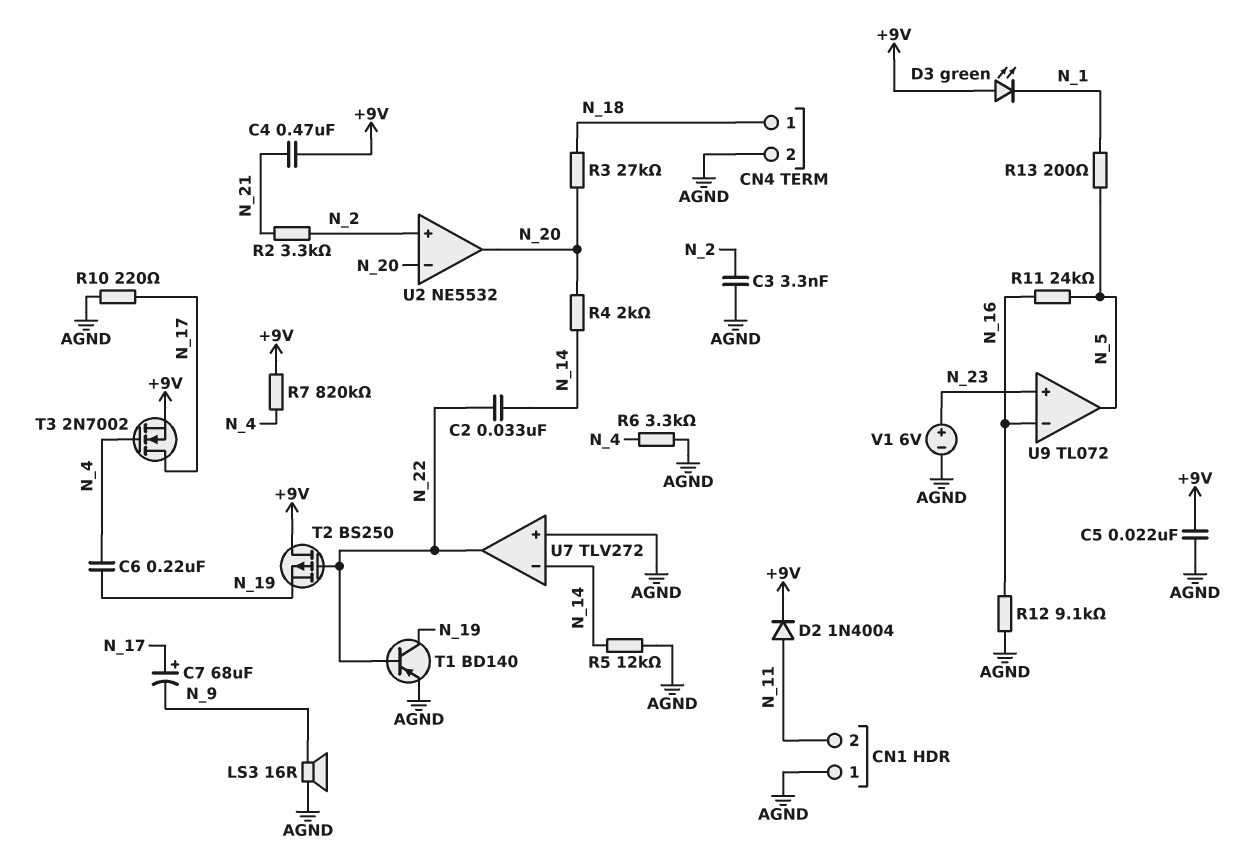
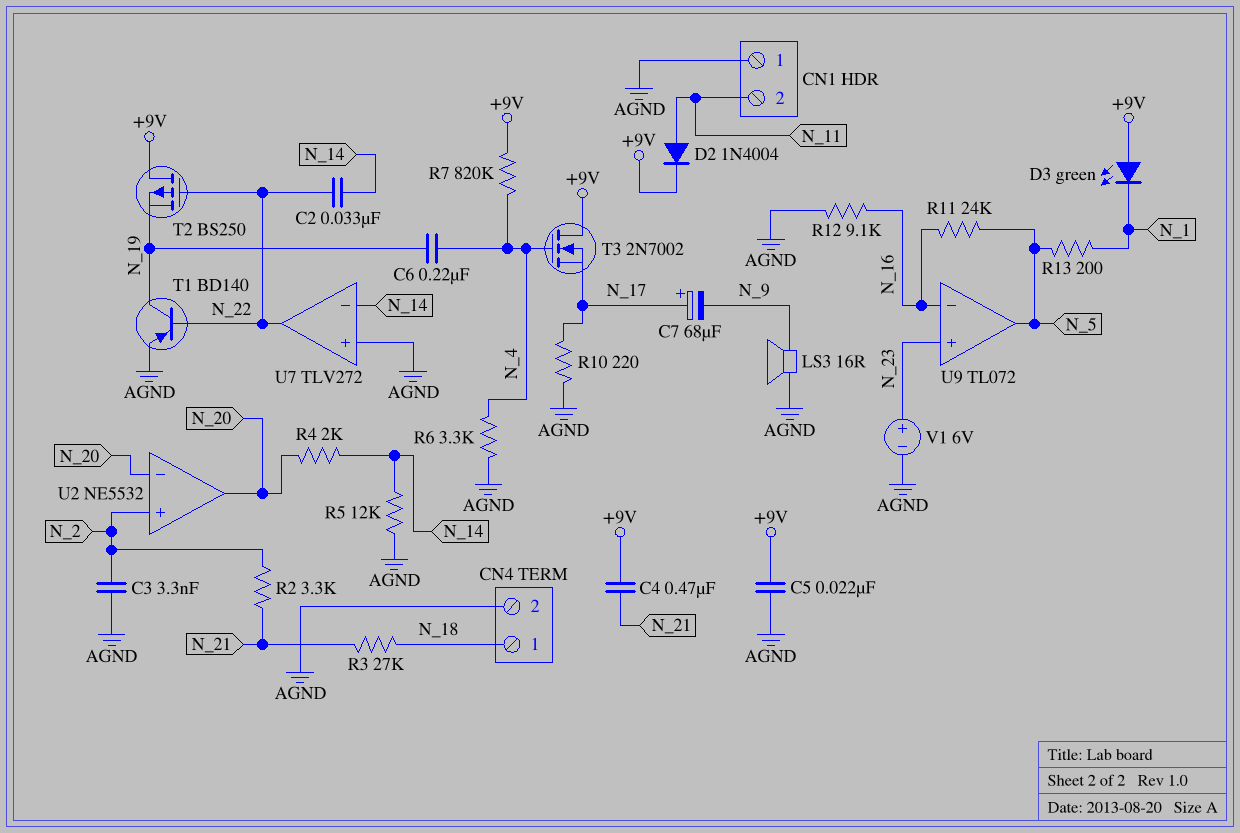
R3: 27k (N_18, N_20) -> 27k (N_18, N_21)
T3: NMOS 2N7002 (G N_4, D N_17, S +9V) -> NMOS 2N7002 (G N_4, D +9V, S N_17)

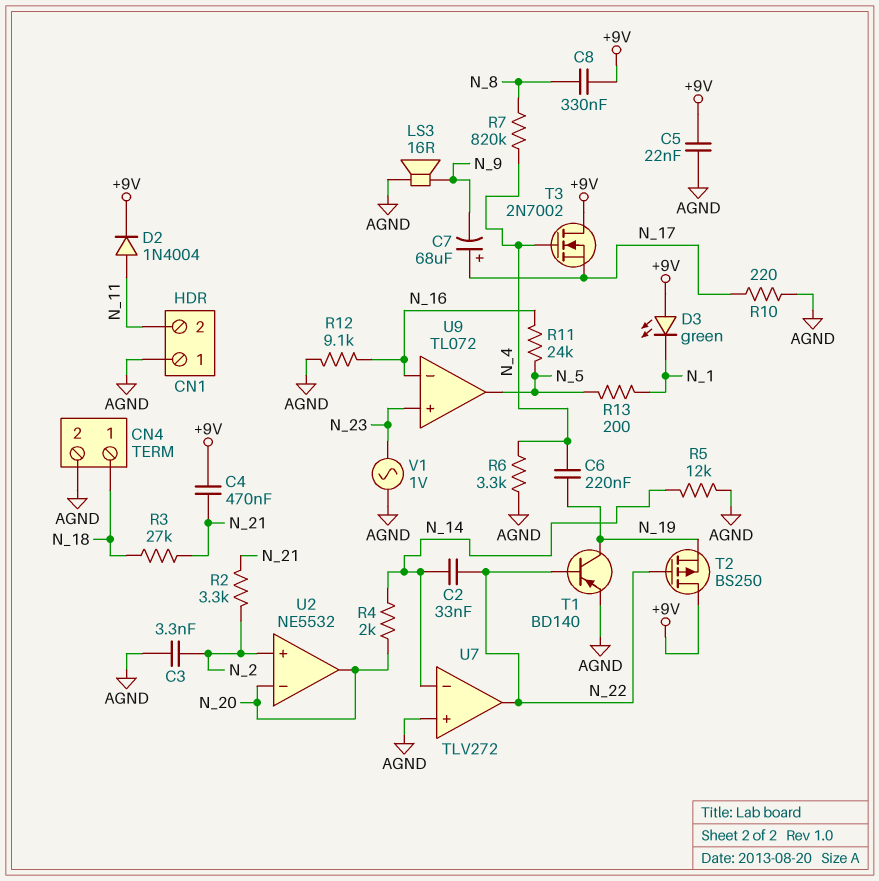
C8: none -> 330nF (+9V, N_8)
R7: 820k (+9V, N_4) -> 820k (N_4, N_8)
V1: 6V (plus N_23, minus AGND) -> AC 1V (AGND, N_23)

